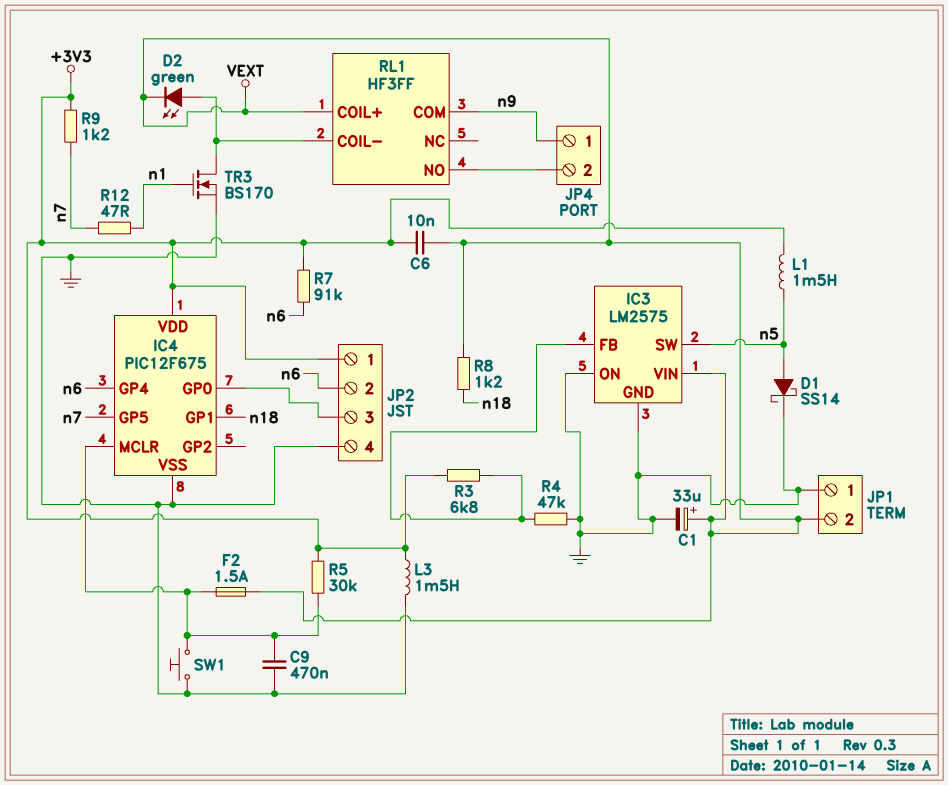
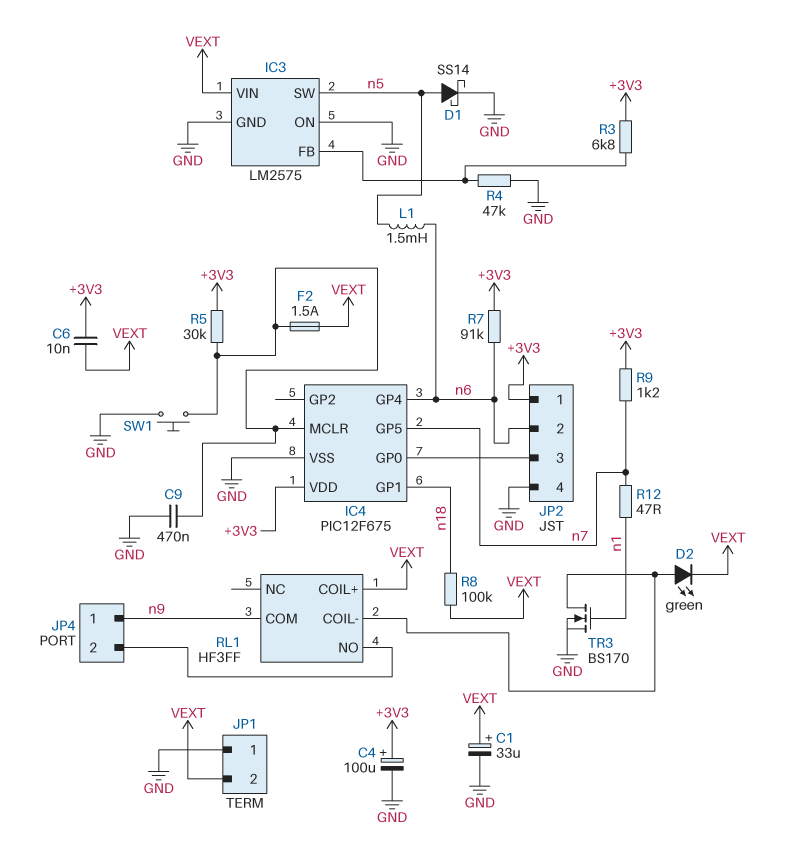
C4: none -> 100uF (plus +3V3, minus GND)
L1: 1.5mH (+3V3, n5) -> 1.5mH (n5, n6)
L3: 1.5mH (+3V3, GND) -> none
R8: 1.2k (VEXT, n18) -> 100k (VEXT, n18)

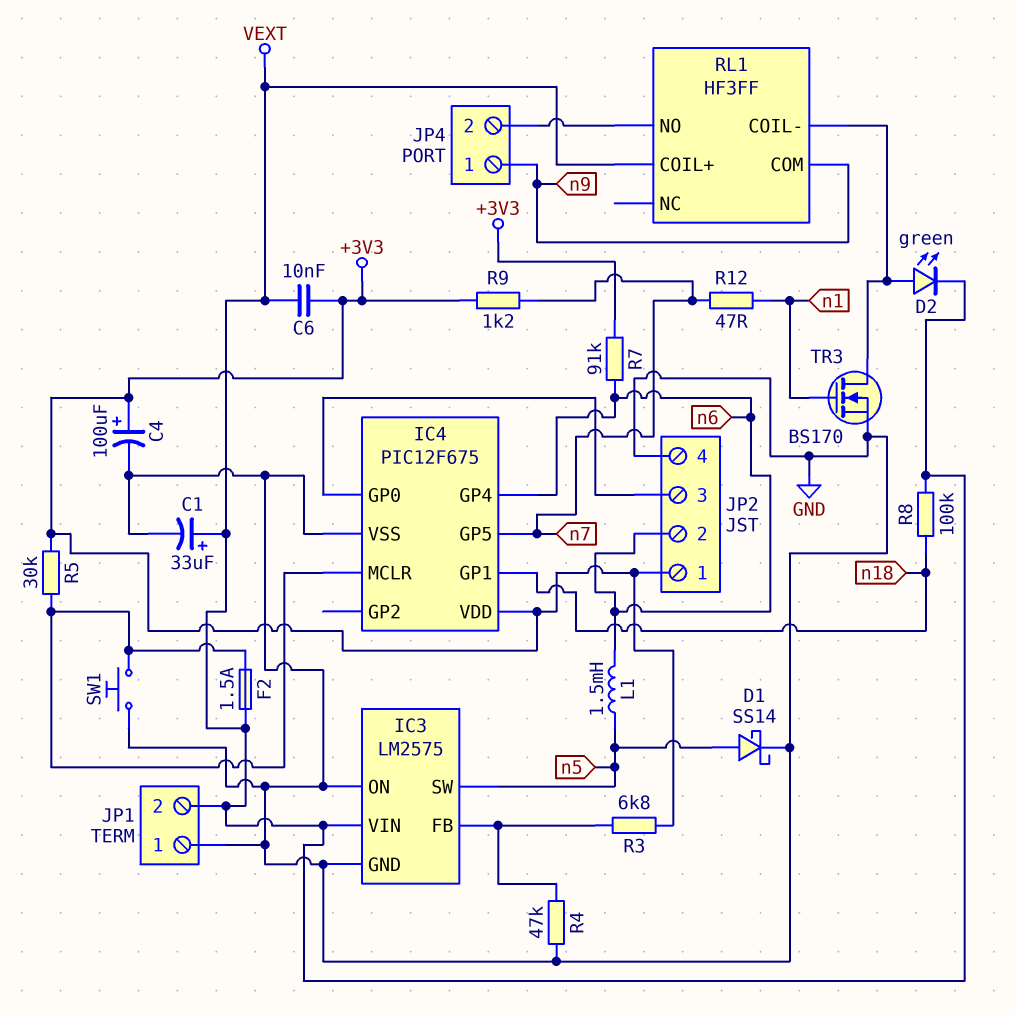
C9: 470nF (GND, IC4/MCLR) -> none

